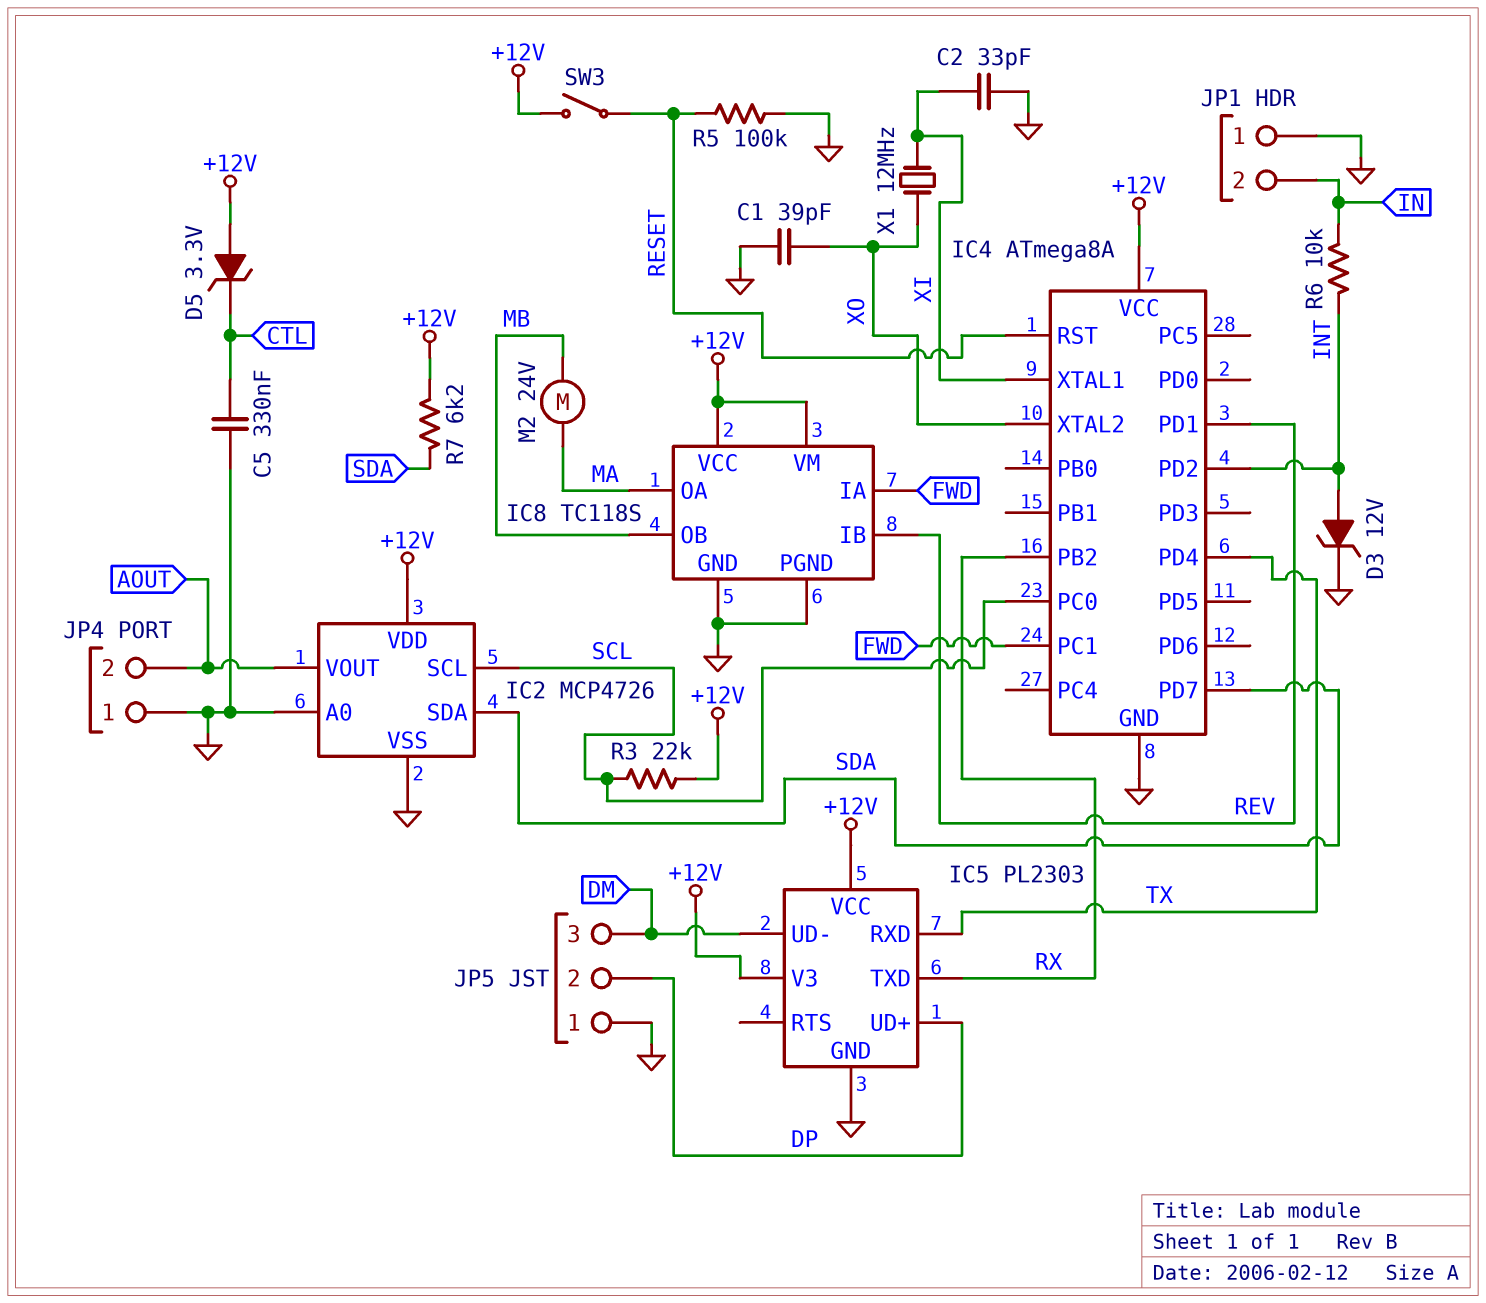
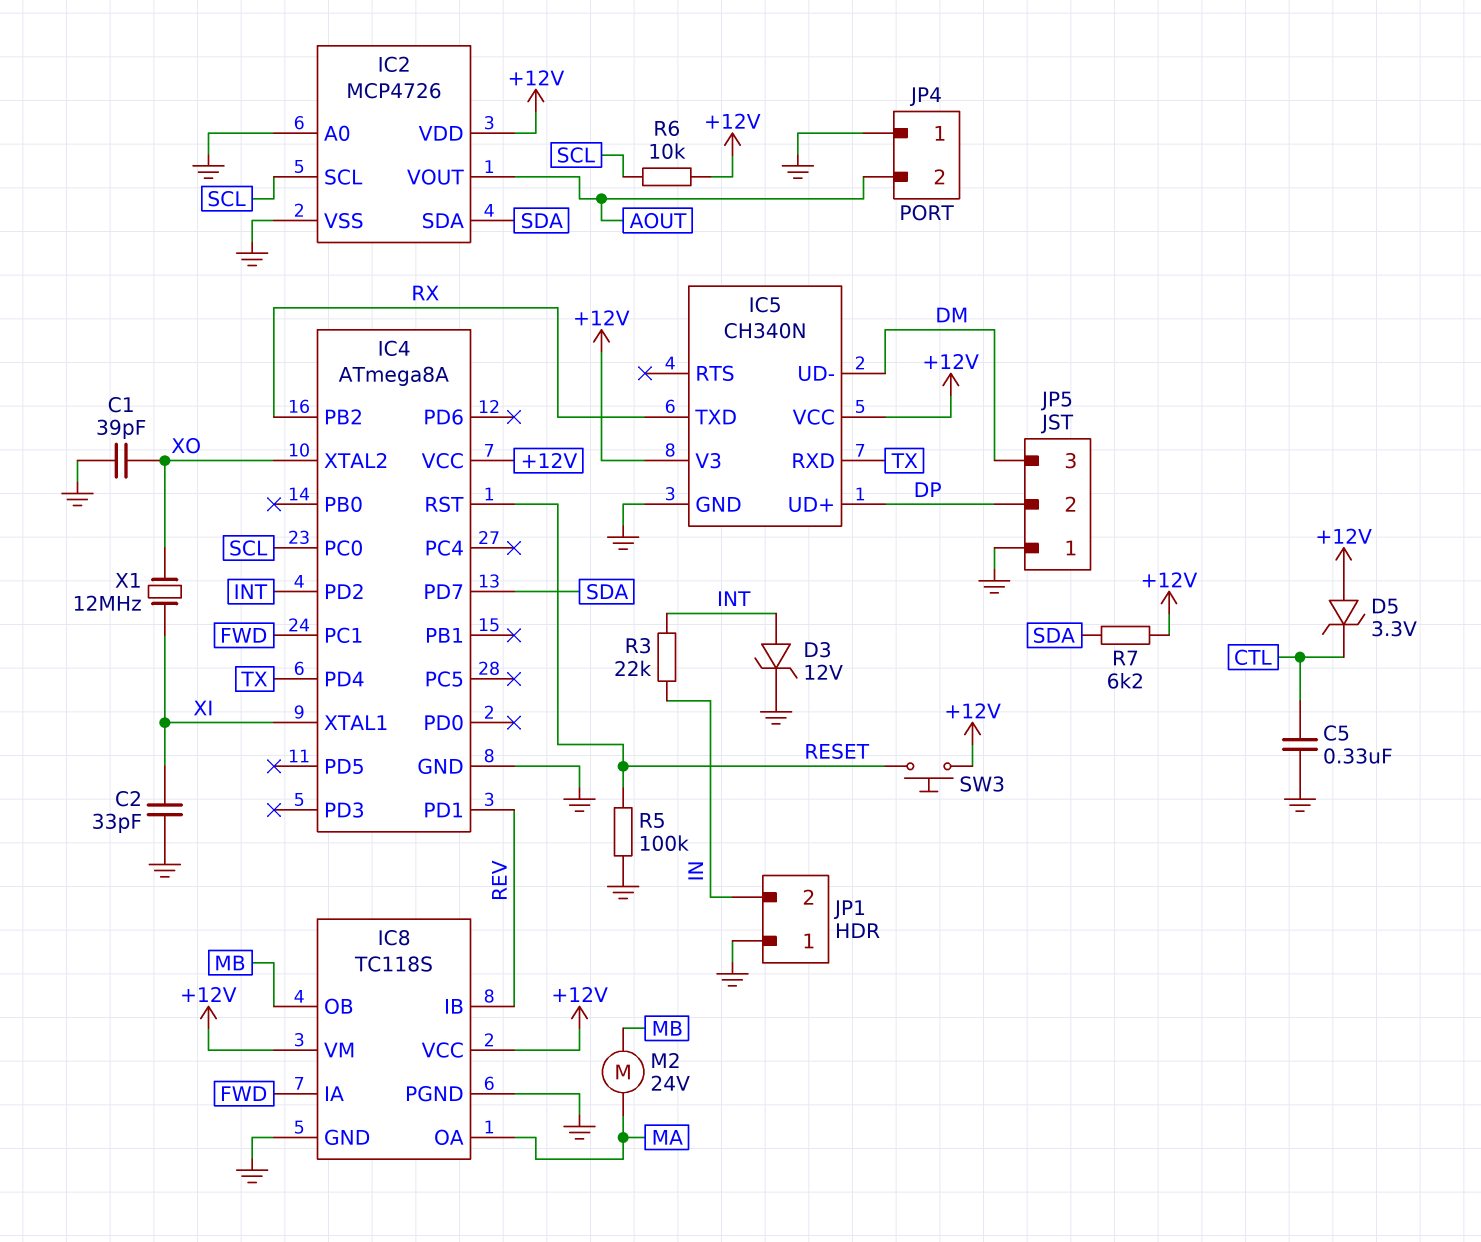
IC5: PL2303 -> CH340N
R3: 22k (+12V, SCL) -> 22k (IN, INT)
R6: 10k (IN, INT) -> 10k (+12V, SCL)
SW3: switch (+12V, RESET) -> button (+12V, RESET)

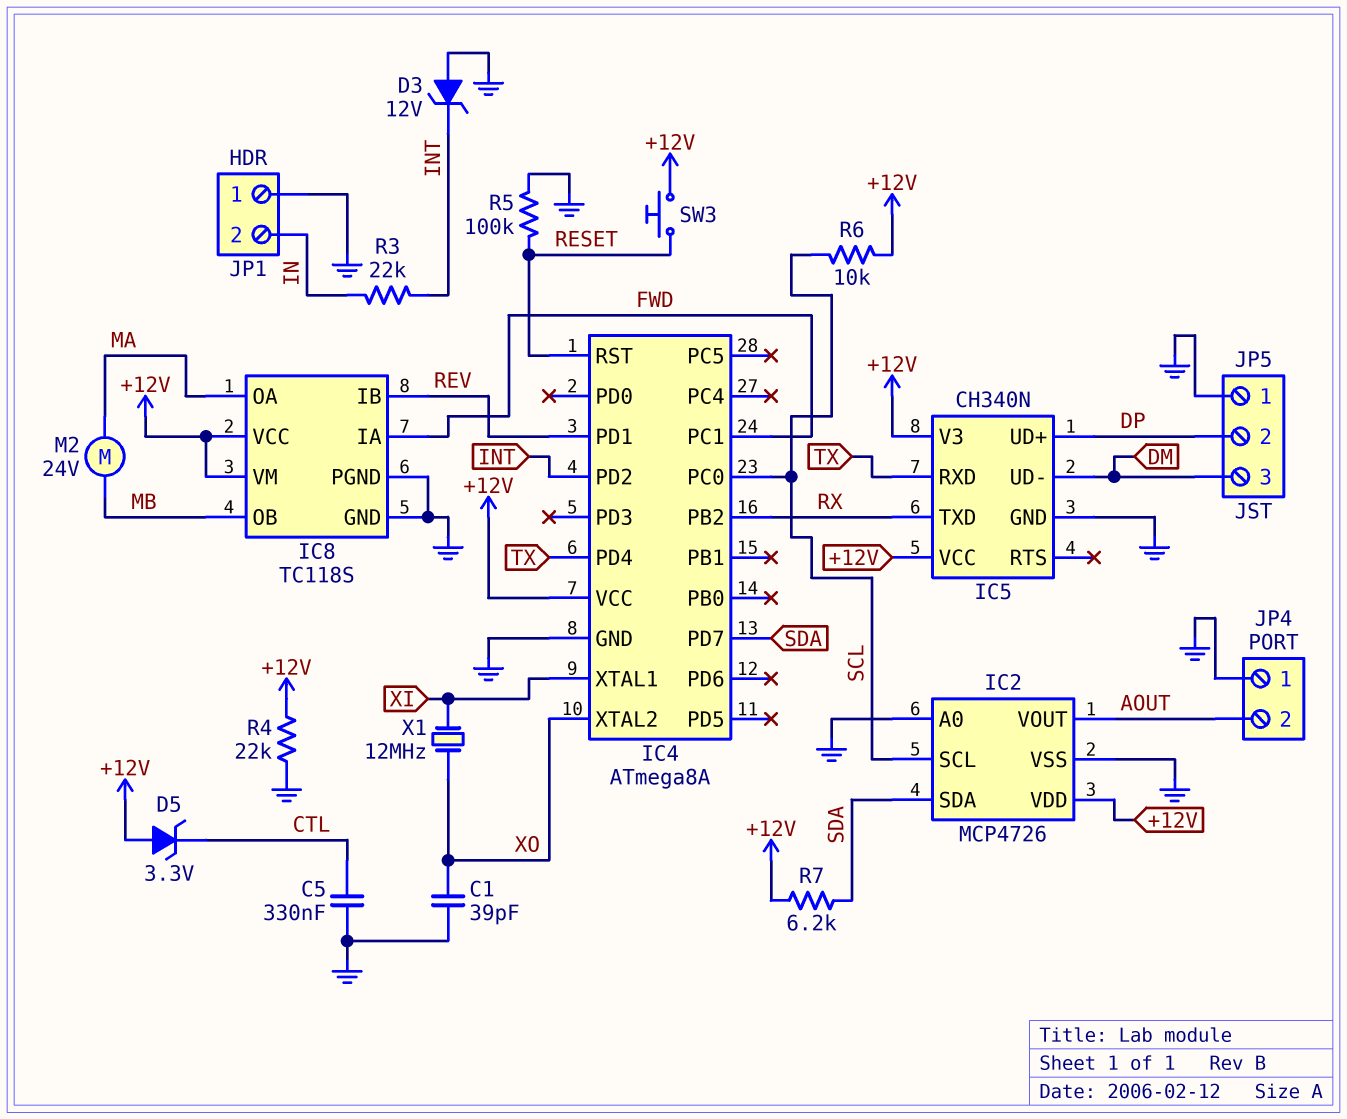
C2: 33pF (GND, XI) -> none
D3: zener 12V (A INT, K GND) -> zener 12V (A GND, K INT)
R4: none -> 22k (+12V, GND)

